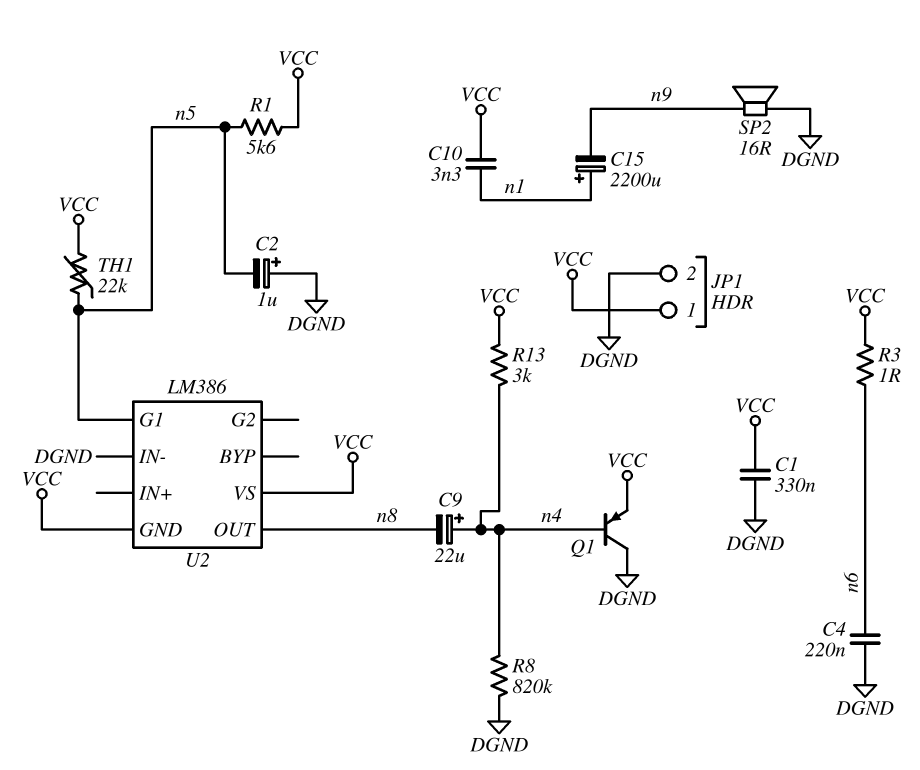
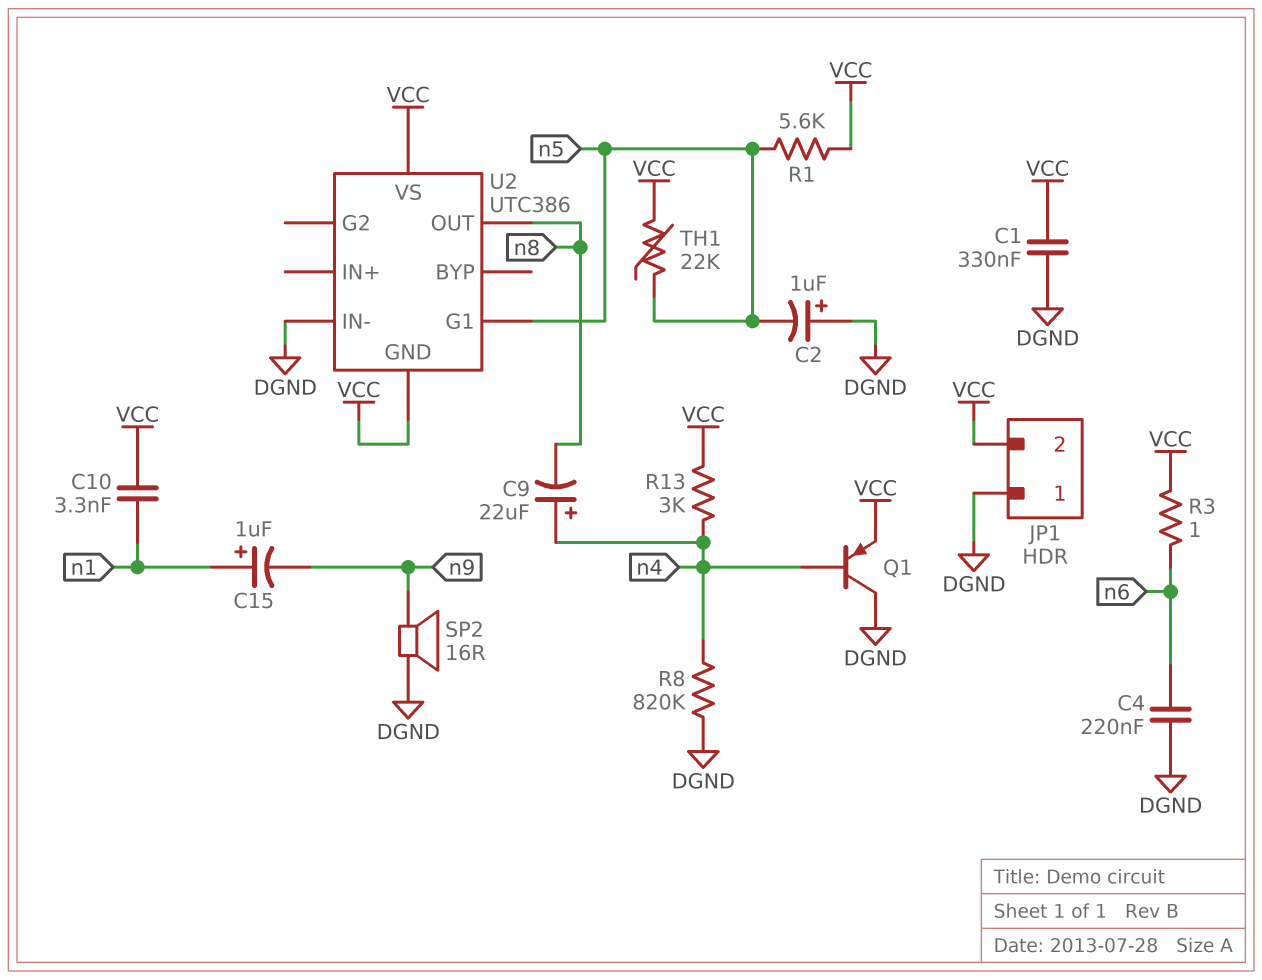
C15: 2200uF (plus n1, minus n9) -> 1uF (plus n1, minus n9)
JP1 pin 1: VCC -> DGND
JP1 pin 2: DGND -> VCC
U2: LM386 -> UTC386

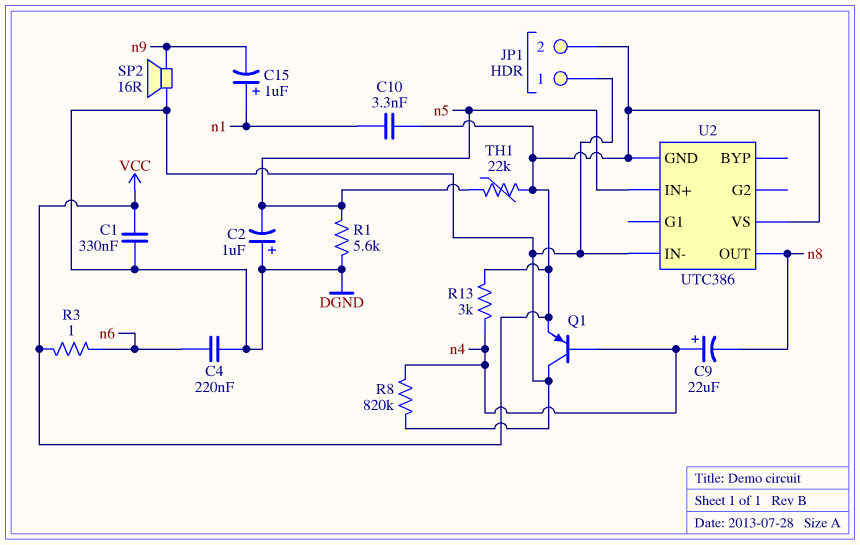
R1: 5.6k (VCC, n5) -> 5.6k (DGND, n5)
U2 pin G1: n5 -> none
U2 pin IN+: none -> n5

